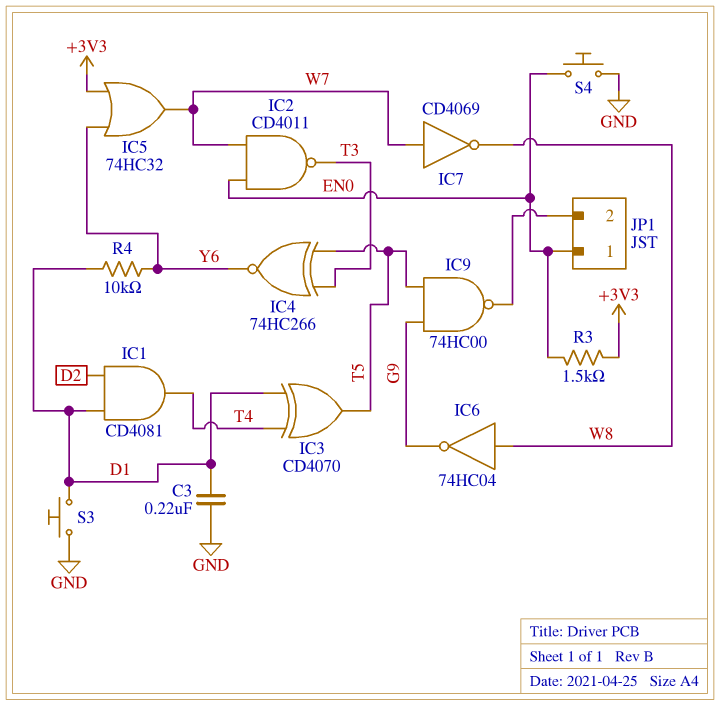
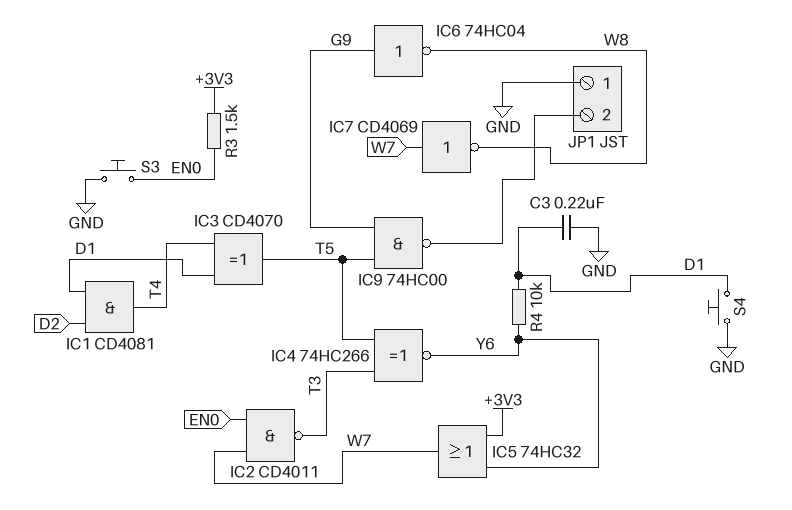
IC6: NOT 74HC04 (in W8, out G9) -> NOT 74HC04 (in G9, out W8)
JP1 pin 1: EN0 -> GND
S3: button (D1, GND) -> button (EN0, GND)
S4: button (EN0, GND) -> button (D1, GND)

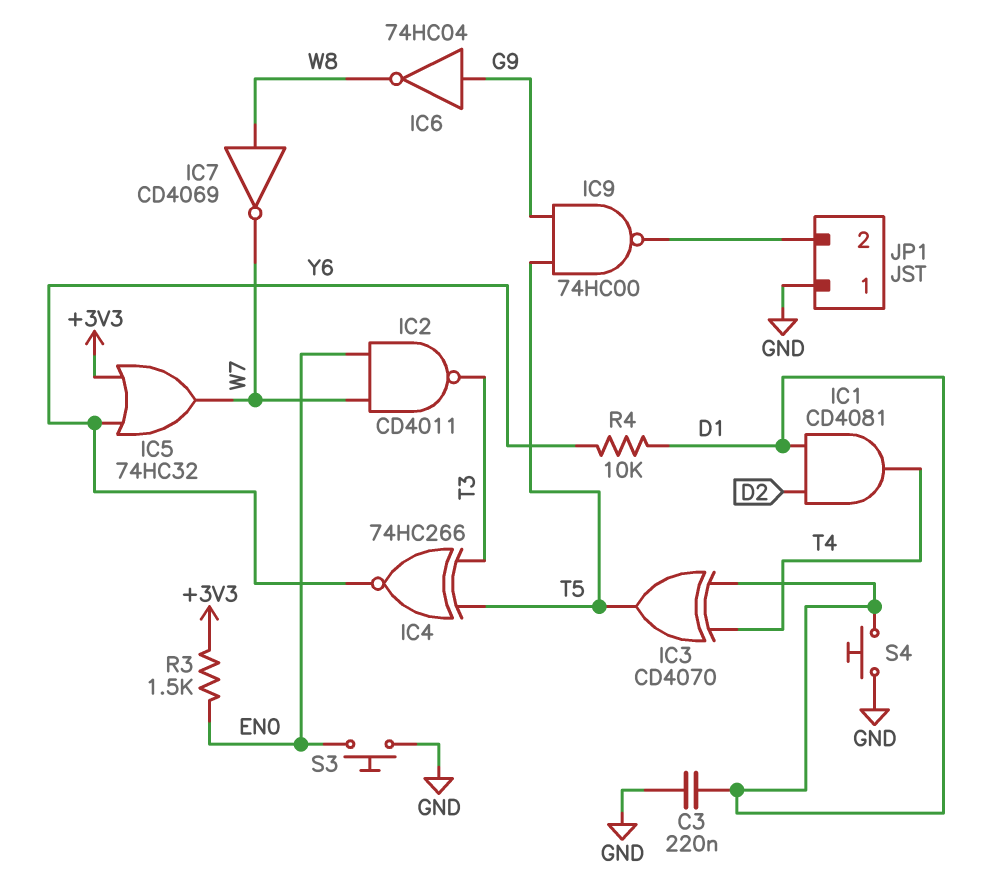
IC7: NOT CD4069 (in W7, out W8) -> NOT CD4069 (in W8, out W7)

